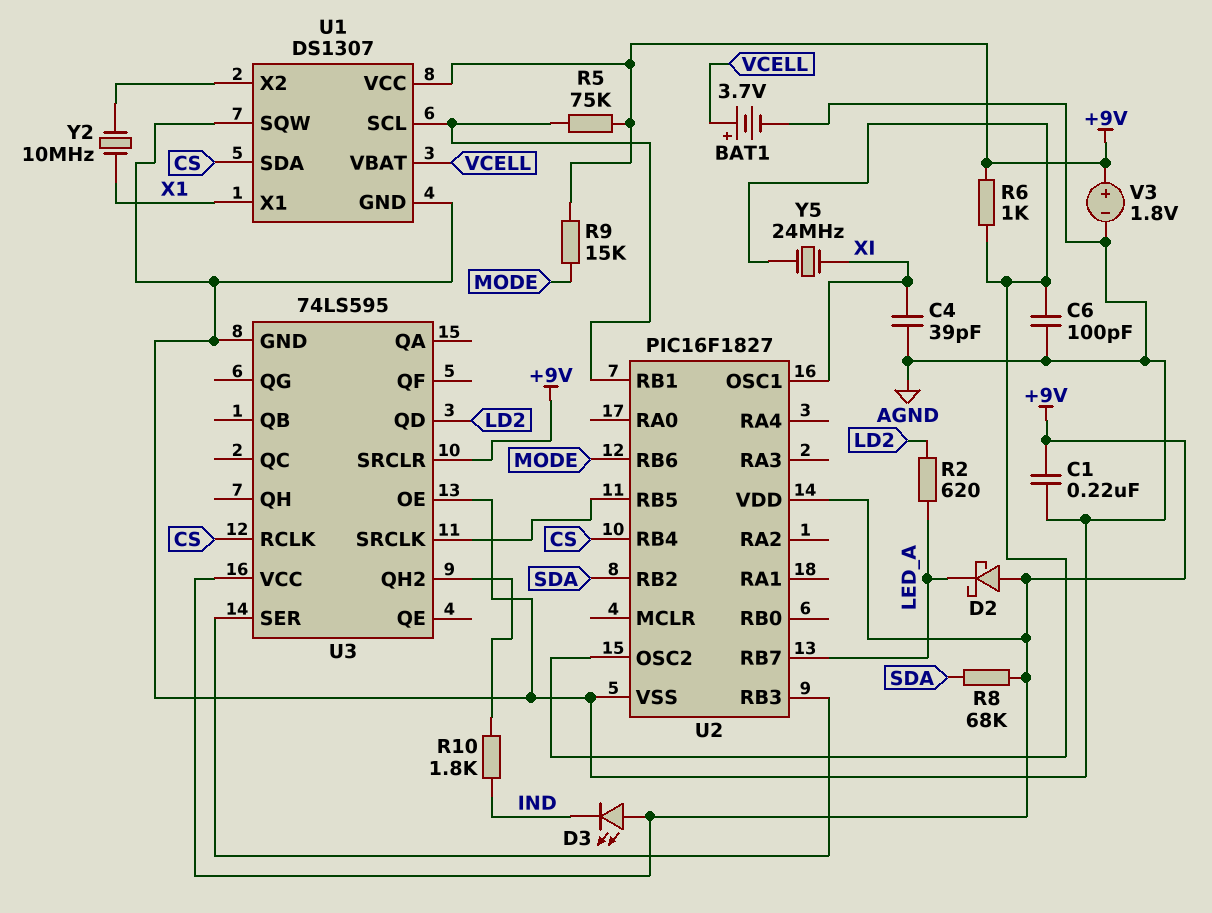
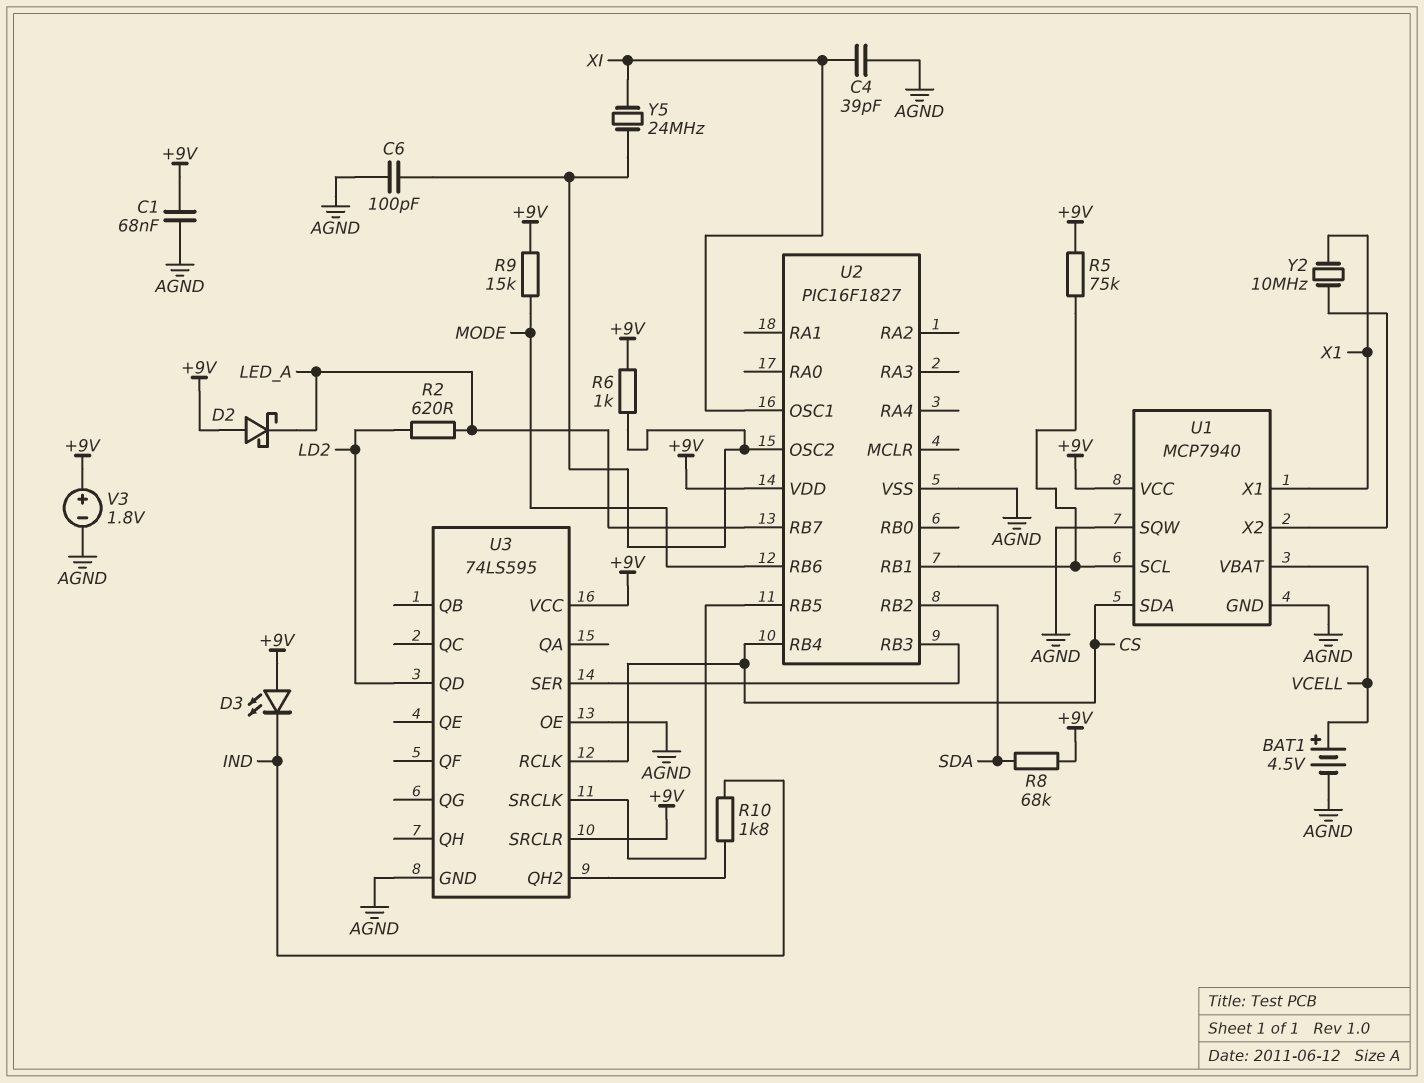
BAT1: 3.7V (plus VCELL, minus AGND) -> 4.5V (plus VCELL, minus AGND)
C1: 220nF (+9V, AGND) -> 68nF (+9V, AGND)
U1: DS1307 -> MCP7940

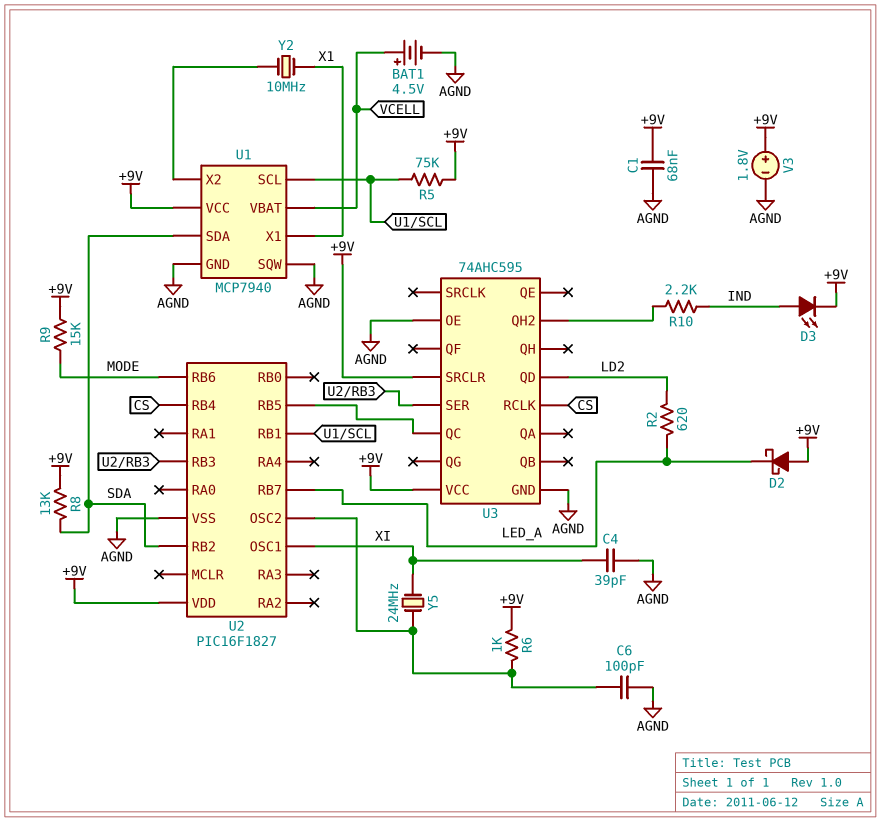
D3: LED (A +9V, K IND) -> LED (A IND, K +9V)
R8: 68k (+9V, SDA) -> 13k (+9V, SDA)
R10: 1.8k (IND, U3/QH2) -> 2.2k (IND, U3/QH2)
U1 pin SDA: CS -> SDA
U3: 74LS595 -> 74AHC595
U3 pin QC: none -> U2/RB5
U3 pin SRCLK: U2/RB5 -> none

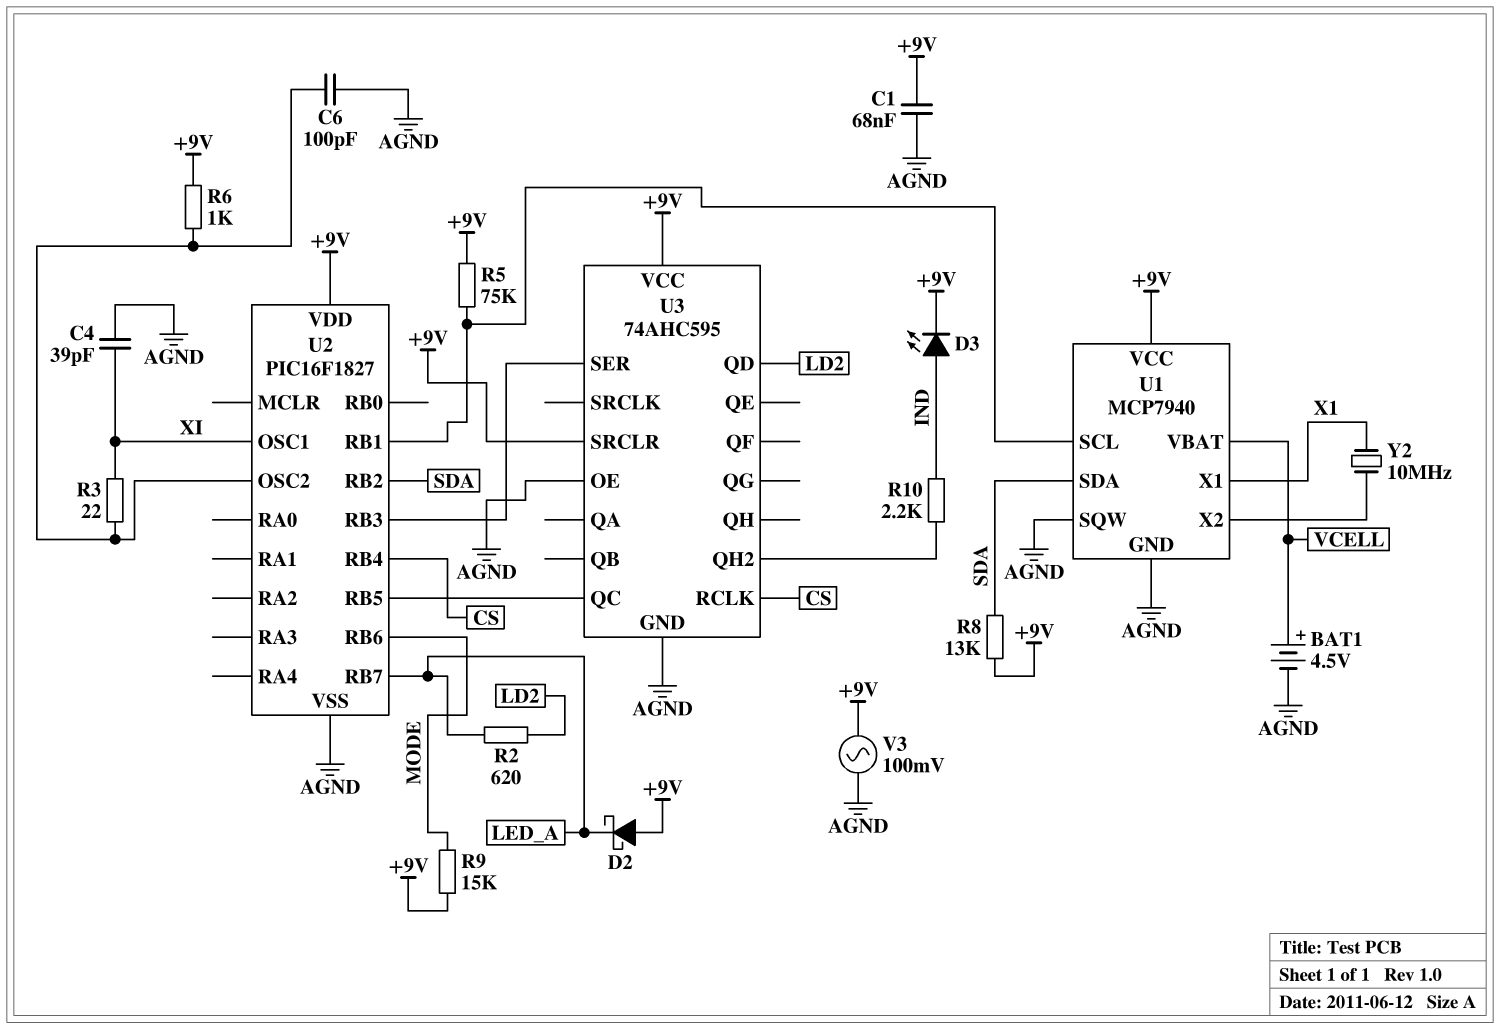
R3: none -> 22 (U2/OSC2, XI)
V3: 1.8V (plus +9V, minus AGND) -> AC 100mV (+9V, AGND)
Y5: 24MHz (U2/OSC2, XI) -> none

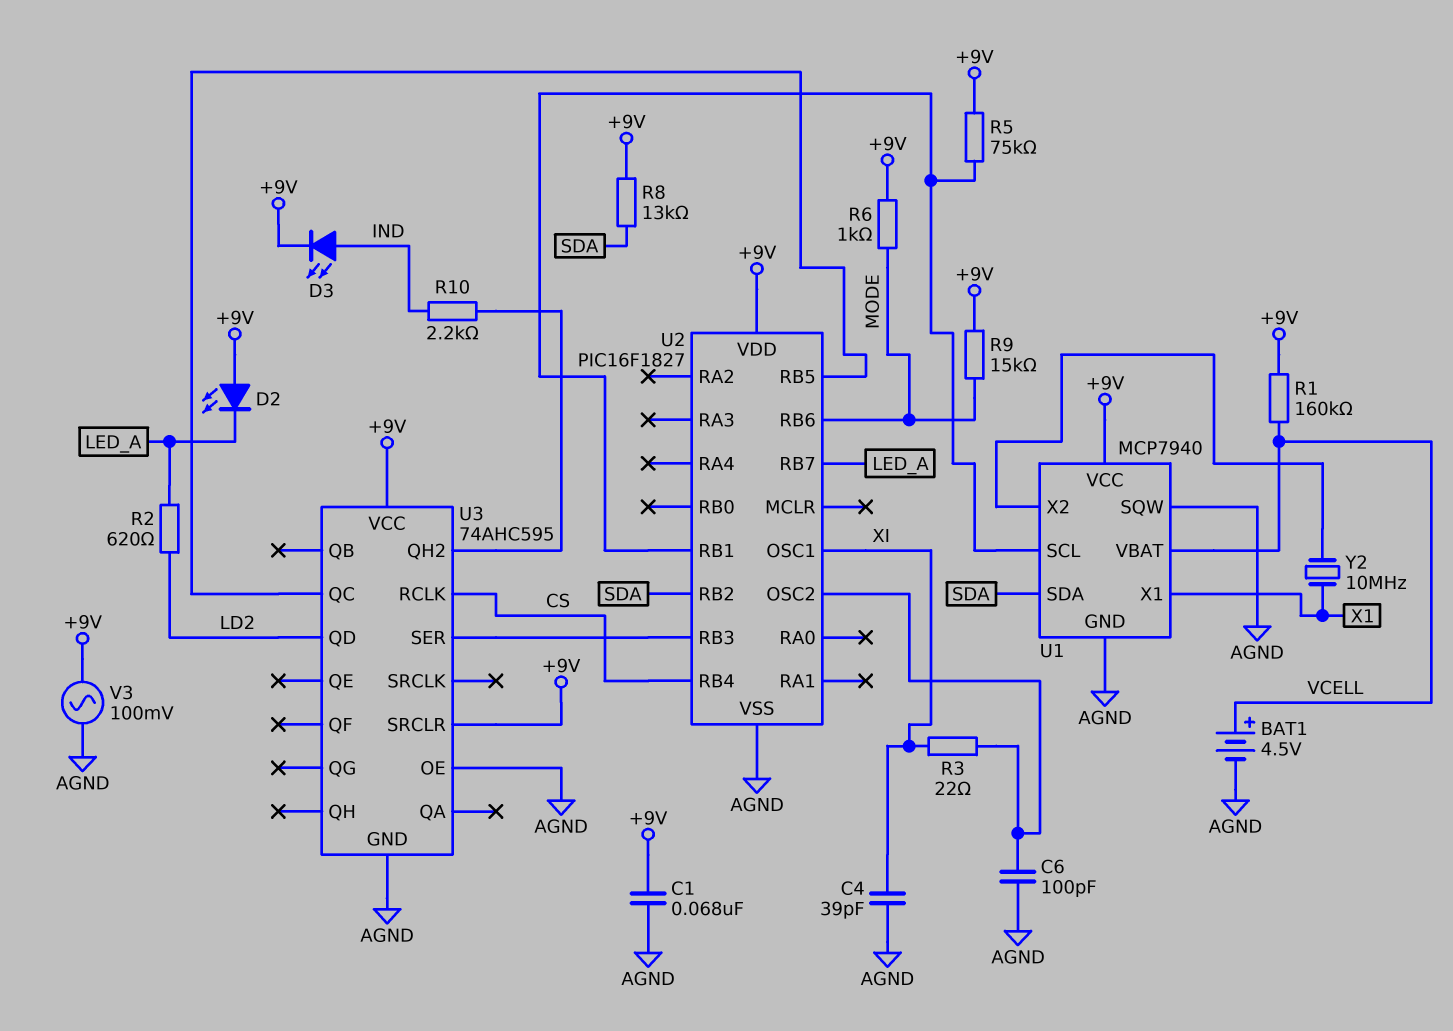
D2: schottky (A +9V, K LED_A) -> LED (A +9V, K LED_A)
R1: none -> 160k (+9V, VCELL)
R6: 1k (+9V, U2/OSC2) -> 1k (+9V, MODE)

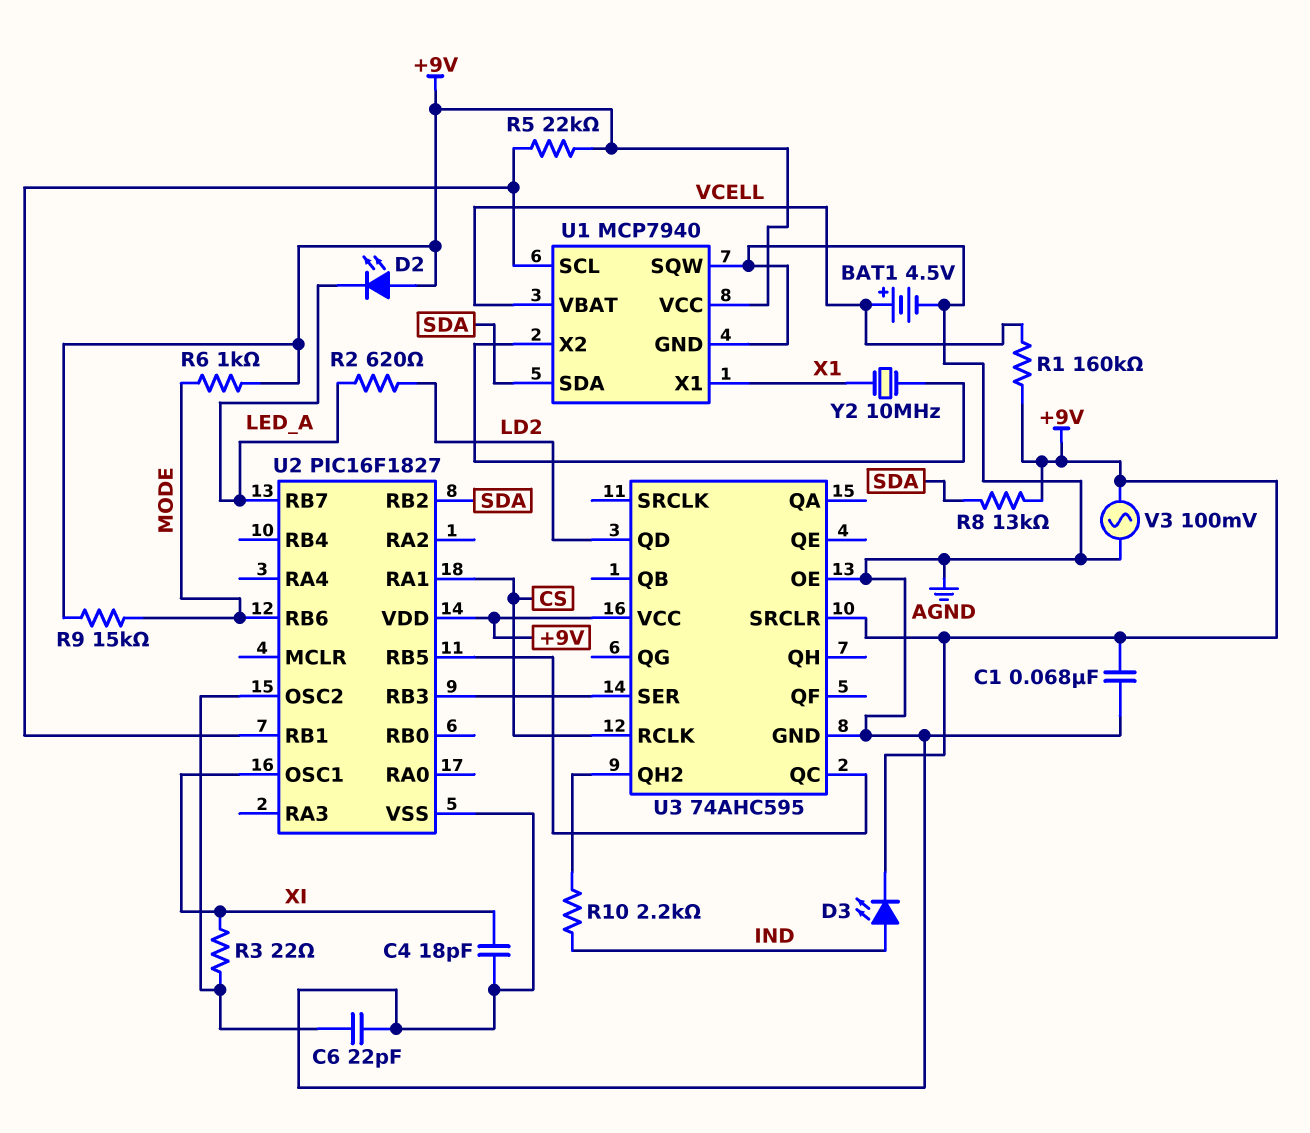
C4: 39pF (AGND, XI) -> 18pF (AGND, XI)
C6: 100pF (AGND, U2/OSC2) -> 22pF (AGND, U2/OSC2)
R5: 75k (+9V, U1/SCL) -> 22k (+9V, U1/SCL)
U2 pin RA1: none -> CS
U2 pin RB4: CS -> none

